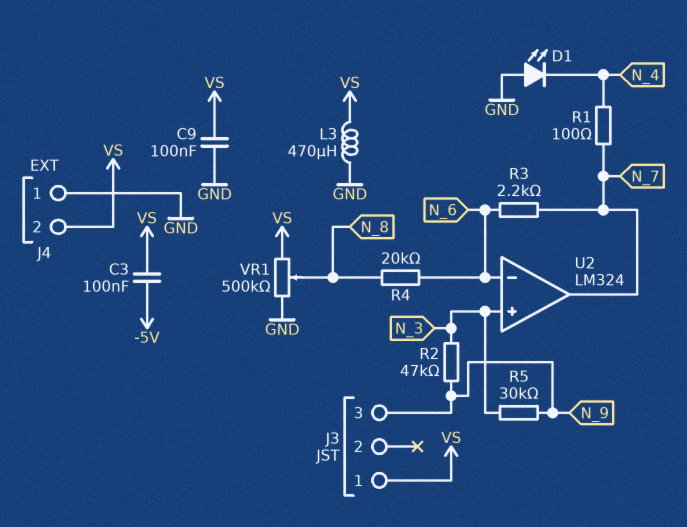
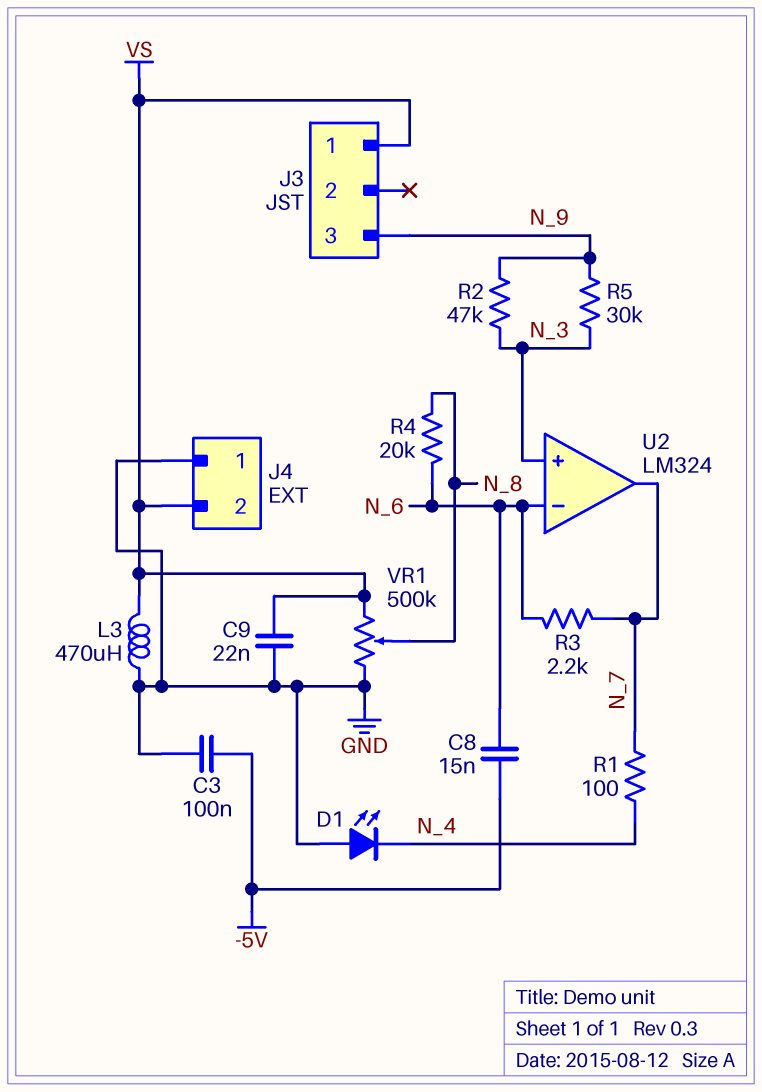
C3: 100nF (-5V, VS) -> 100nF (-5V, GND)
C8: none -> 15nF (-5V, N_6)
C9: 100nF (GND, VS) -> 22nF (GND, VS)

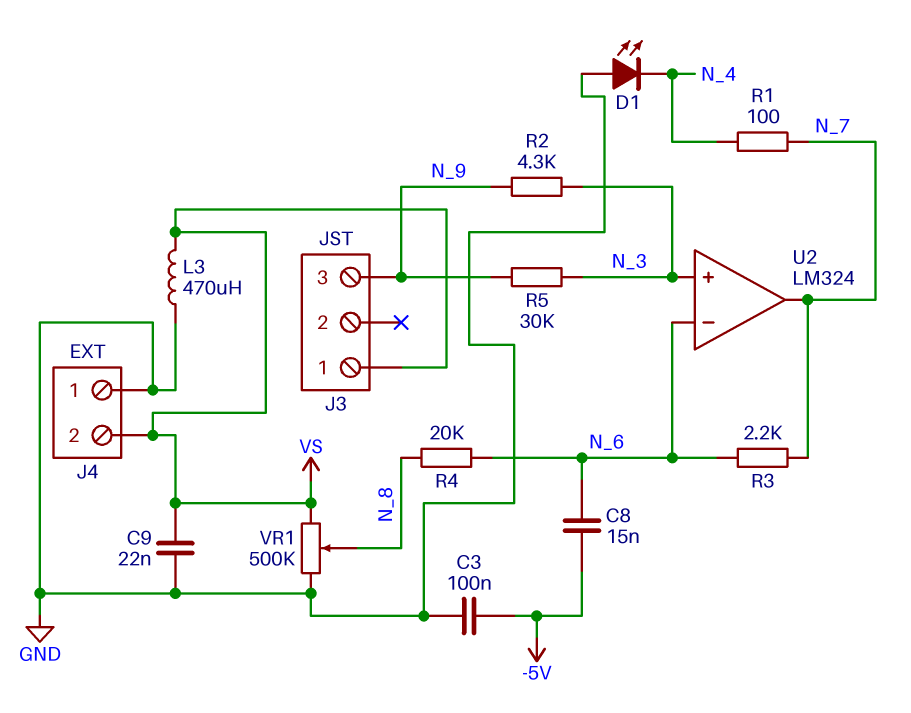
R2: 47k (N_3, N_9) -> 4.3k (N_3, N_9)

